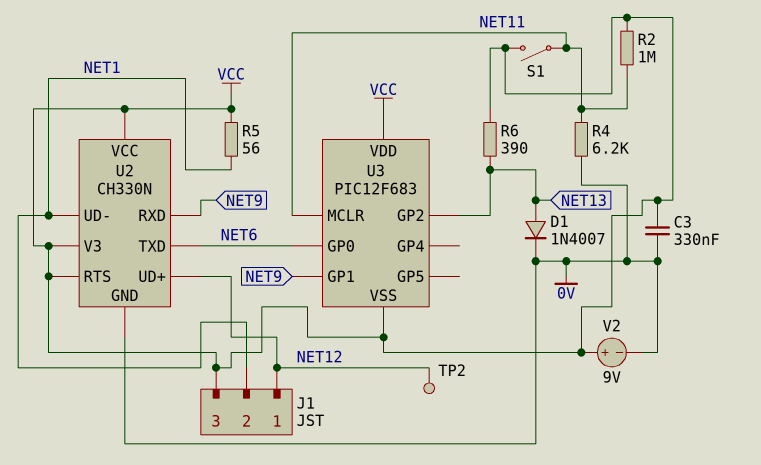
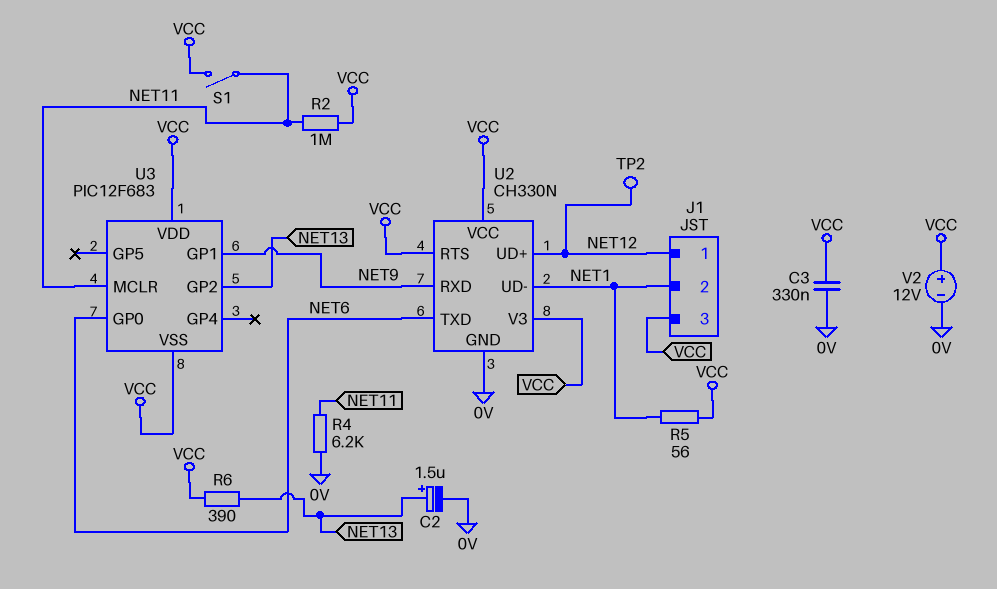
C2: none -> 1.5uF (plus NET13, minus 0V)
D1: diode 1N4007 (A NET13, K 0V) -> none
V2: 9V (plus VCC, minus 0V) -> 12V (plus VCC, minus 0V)

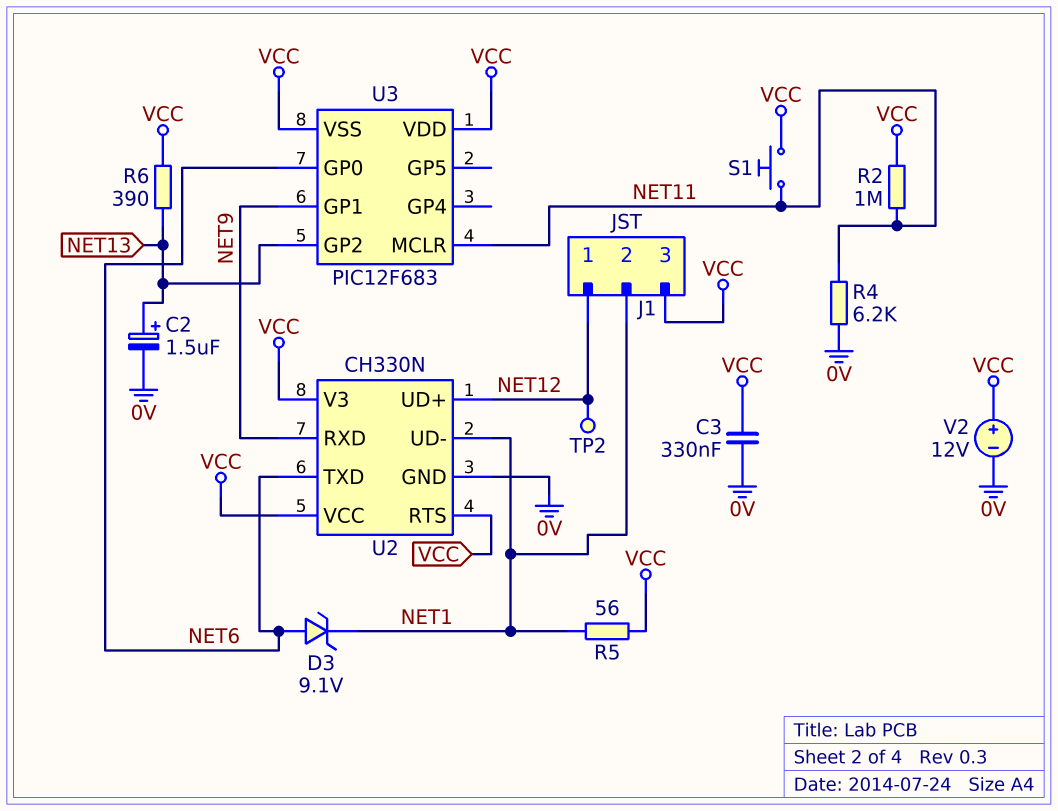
D3: none -> zener 9.1V (A NET6, K NET1)
S1: switch (NET11, VCC) -> button (NET11, VCC)

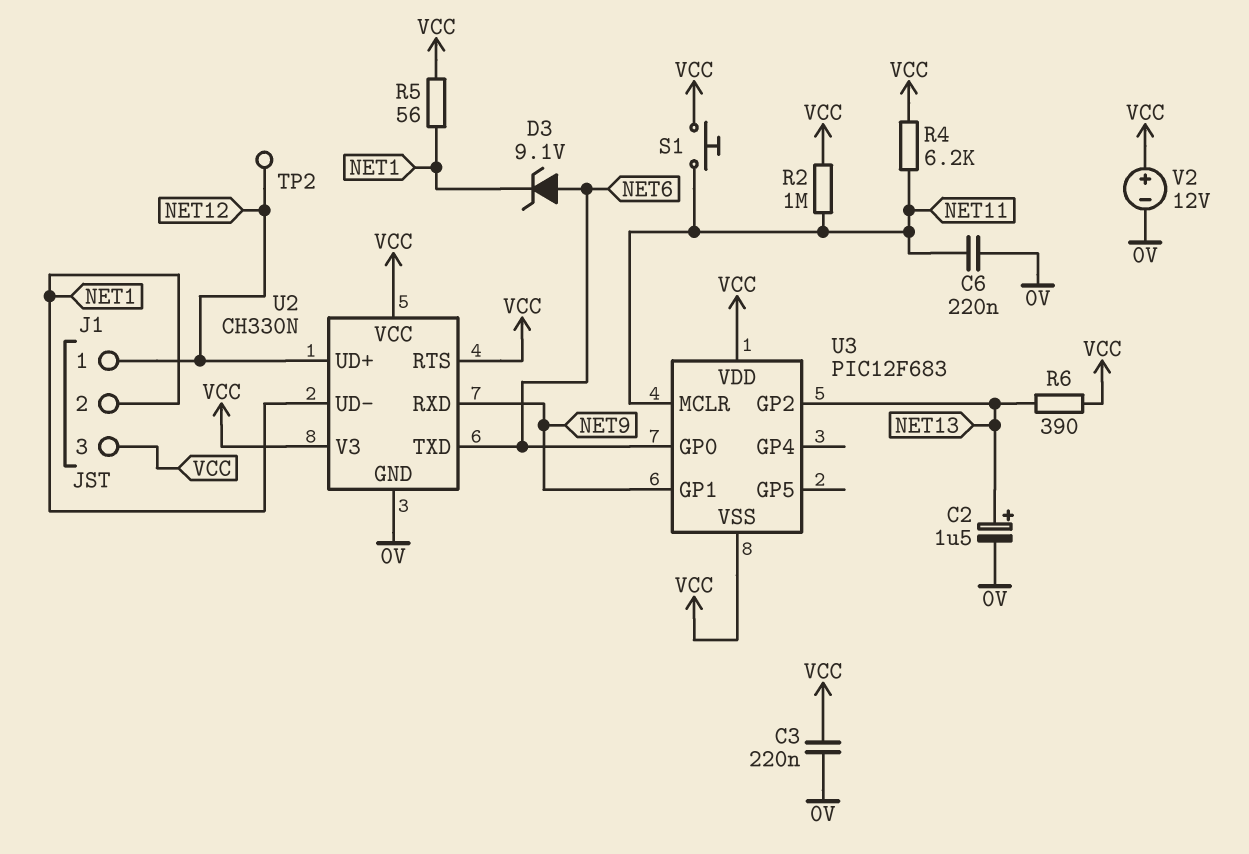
C3: 330nF (0V, VCC) -> 220nF (0V, VCC)
C6: none -> 220nF (0V, NET11)
R4: 6.2k (0V, NET11) -> 6.2k (NET11, VCC)

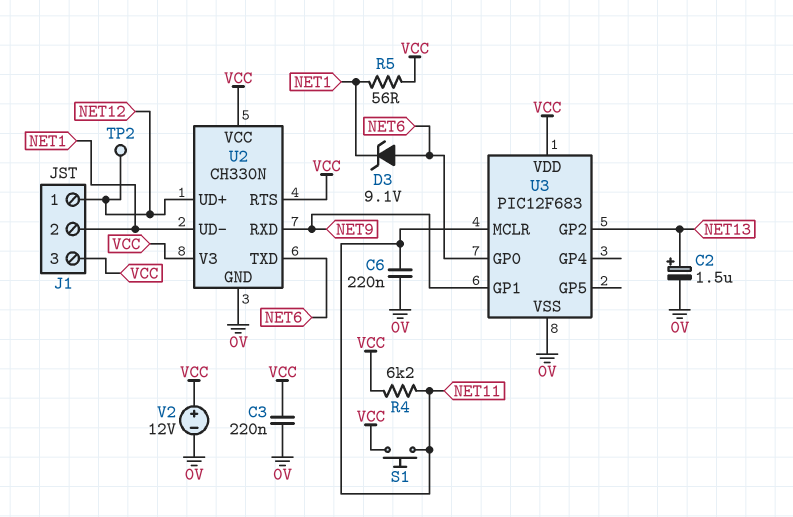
R2: 1M (NET11, VCC) -> none
R6: 390 (NET13, VCC) -> none
U3 pin VSS: VCC -> 0V

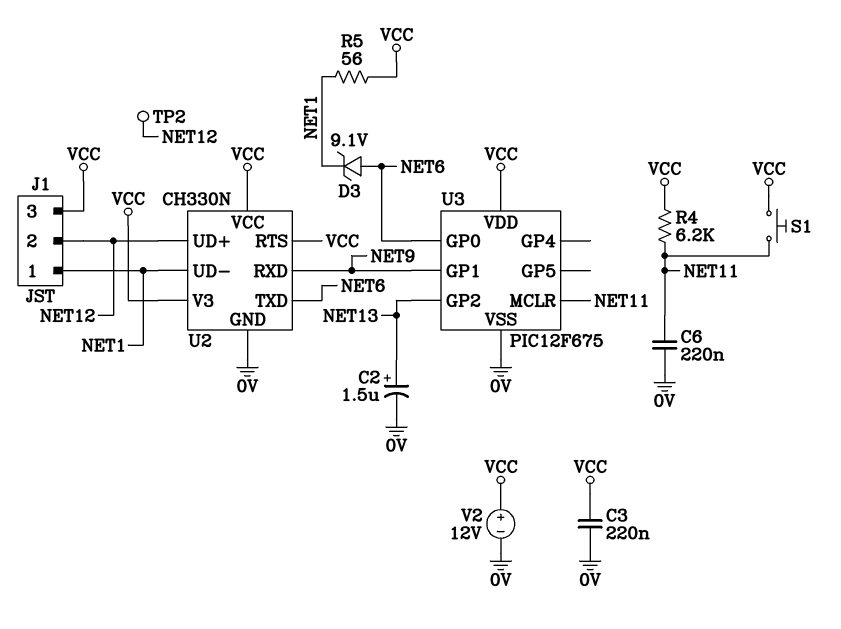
J1 pin 1: NET12 -> NET1
J1 pin 2: NET1 -> NET12
U3: PIC12F683 -> PIC12F675

